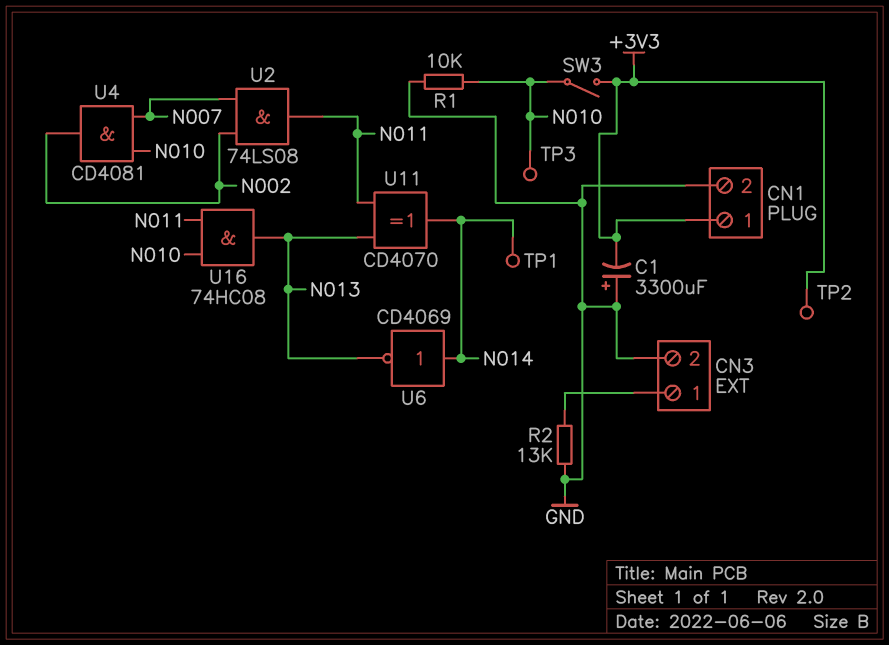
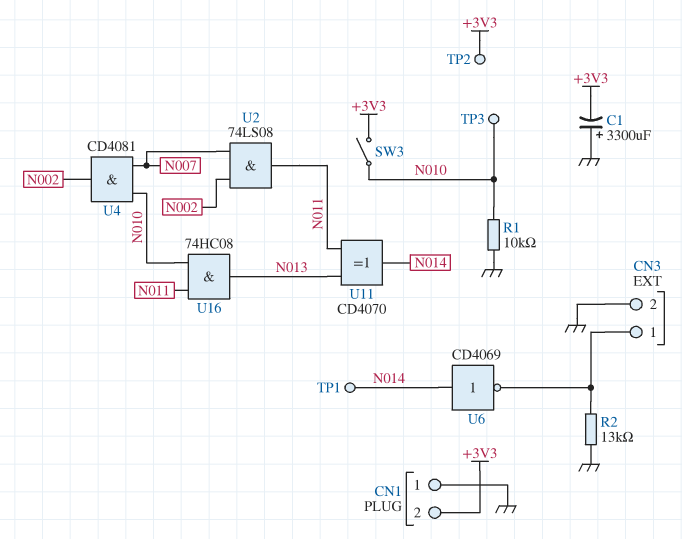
CN1 pin 1: +3V3 -> GND
CN1 pin 2: GND -> +3V3
U6: NOT CD4069 (in N014, out N013) -> NOT CD4069 (in N014, out CN3/1)

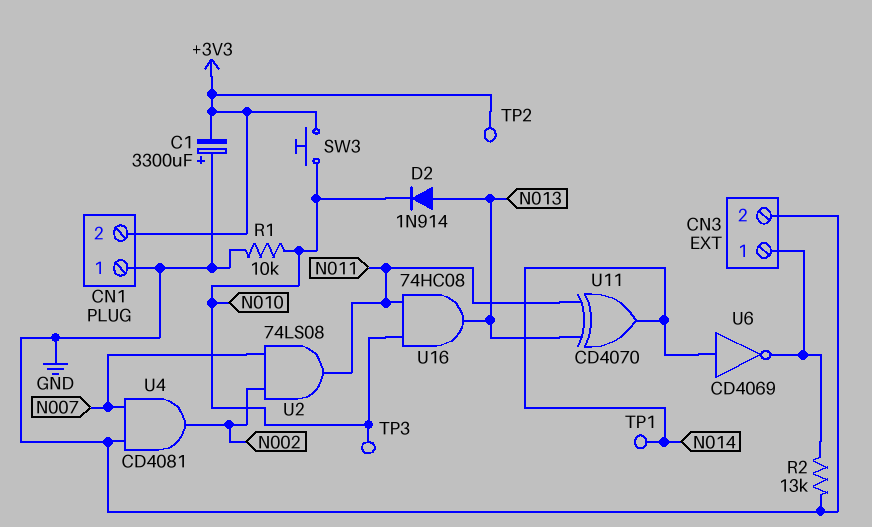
D2: none -> diode 1N914 (A N013, K N010)
SW3: switch (+3V3, N010) -> button (+3V3, N010)
U4: AND CD4081 (in N007, in N010, out N002) -> AND CD4081 (in GND, in N007, out N002)

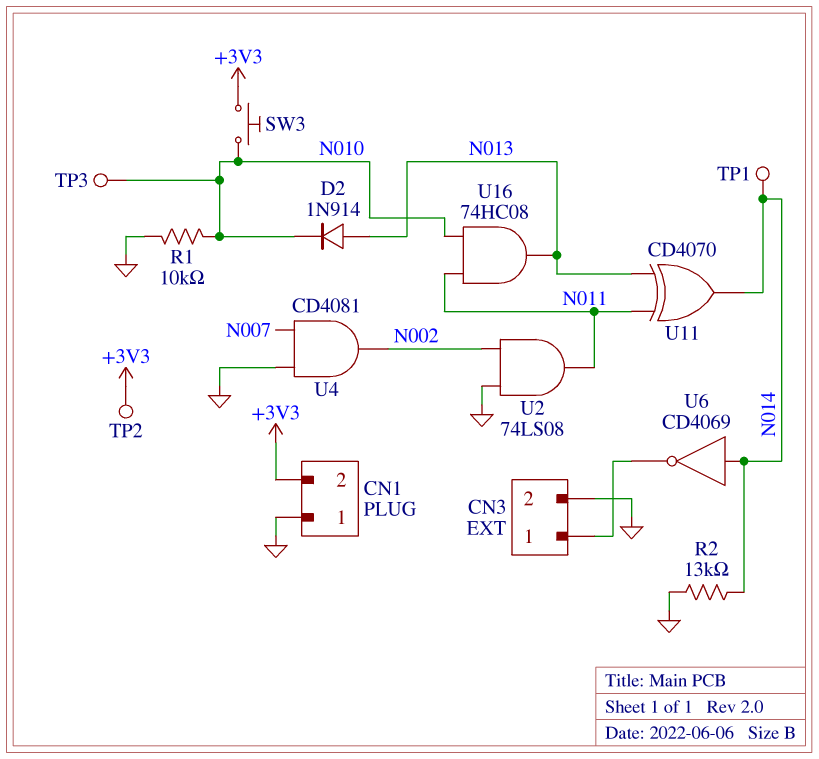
C1: 3300uF (plus GND, minus +3V3) -> none
R2: 13k (CN3/1, GND) -> 13k (GND, N014)
U2: AND 74LS08 (in N002, in N007, out N011) -> AND 74LS08 (in GND, in N002, out N011)

